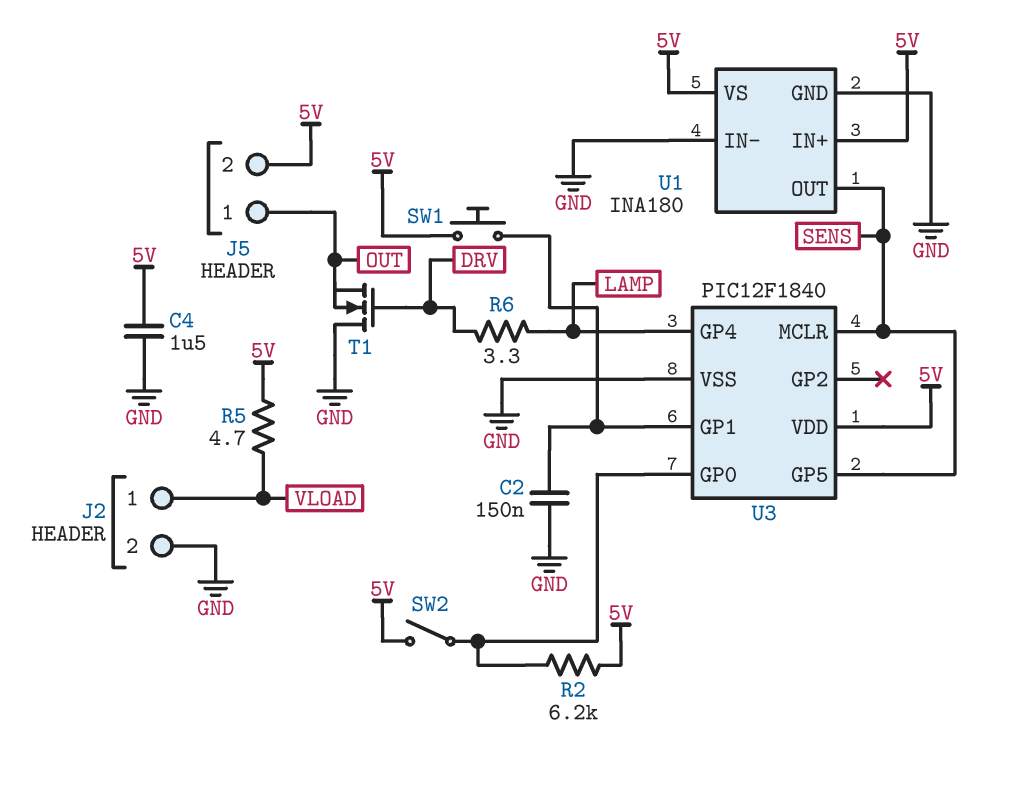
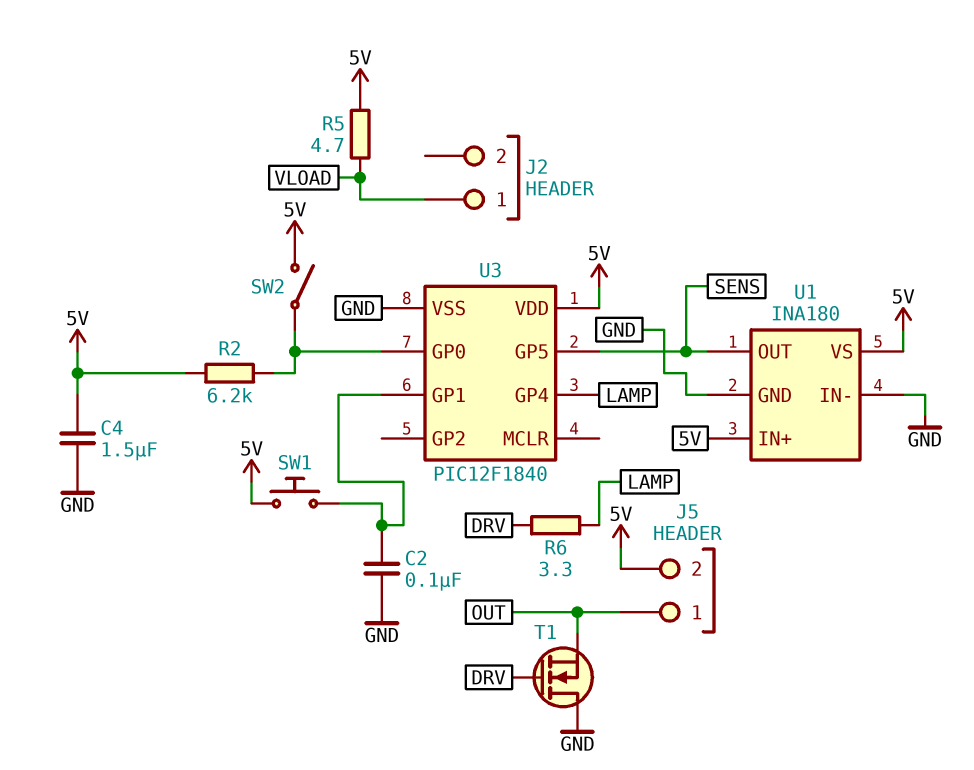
C2: 150nF (GND, U3/GP1) -> 100nF (GND, U3/GP1)
J2 pin 2: GND -> none
U3 pin MCLR: SENS -> none

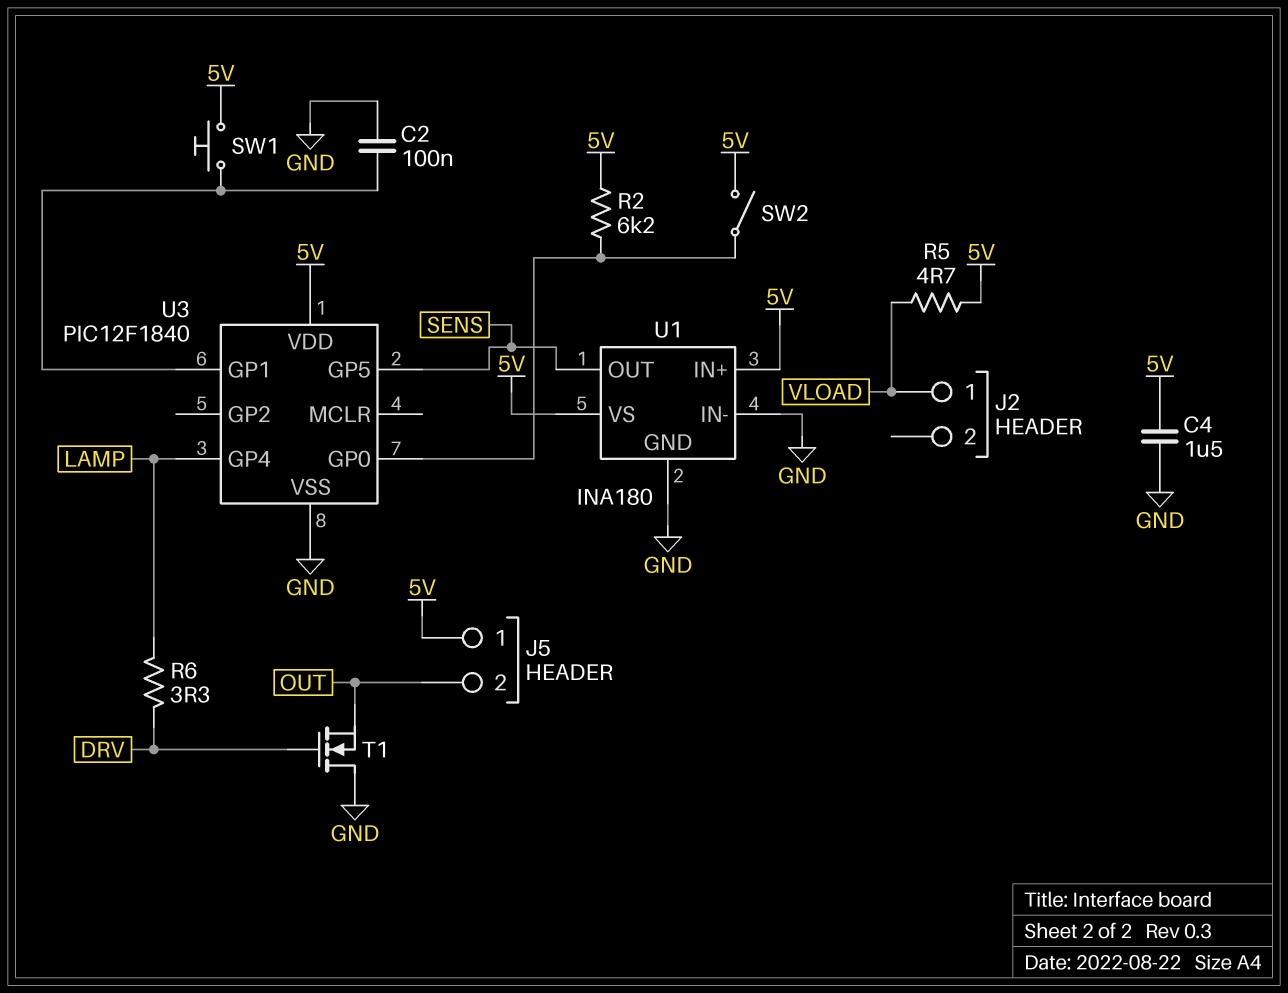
J5 pin 1: OUT -> 5V
J5 pin 2: 5V -> OUT

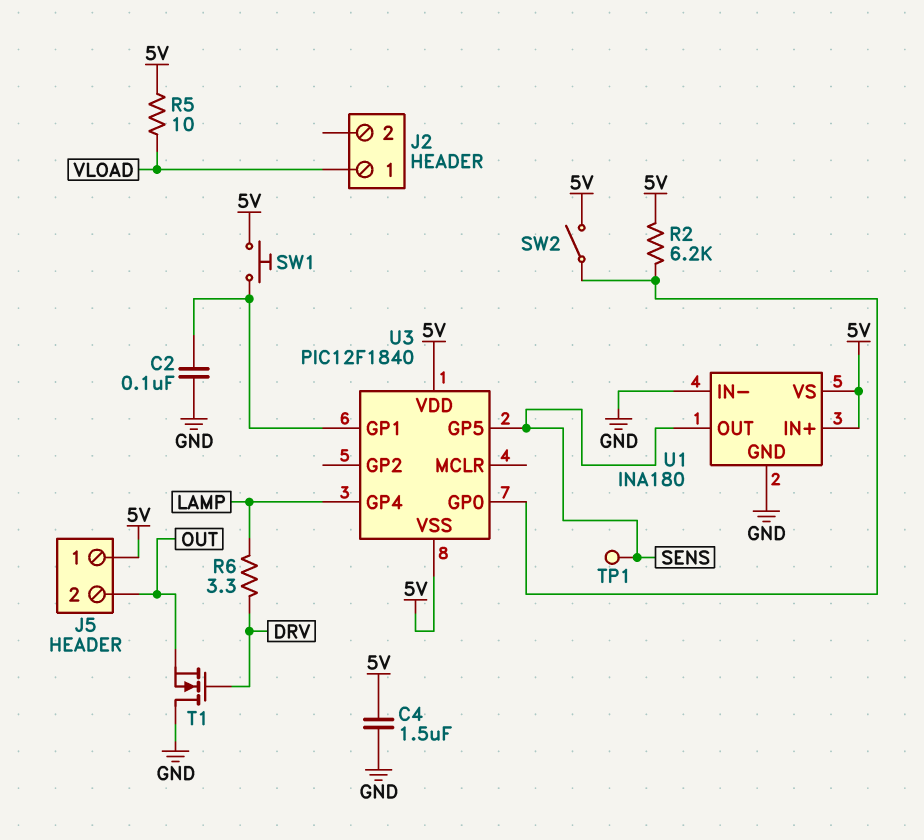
R5: 4.7 (5V, VLOAD) -> 10 (5V, VLOAD)
TP1: none -> test point (SENS)
U3 pin VSS: GND -> 5V

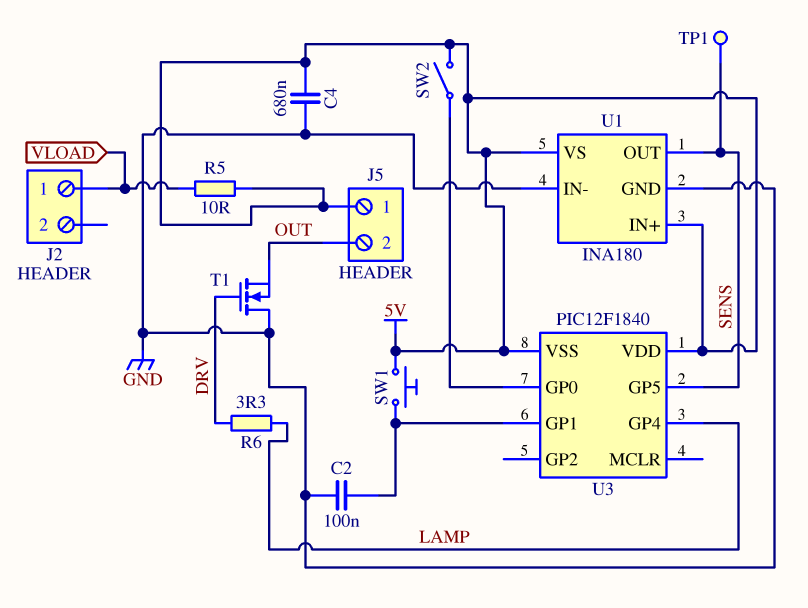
C4: 1.5uF (5V, GND) -> 680nF (5V, GND)
R2: 6.2k (5V, U3/GP0) -> none

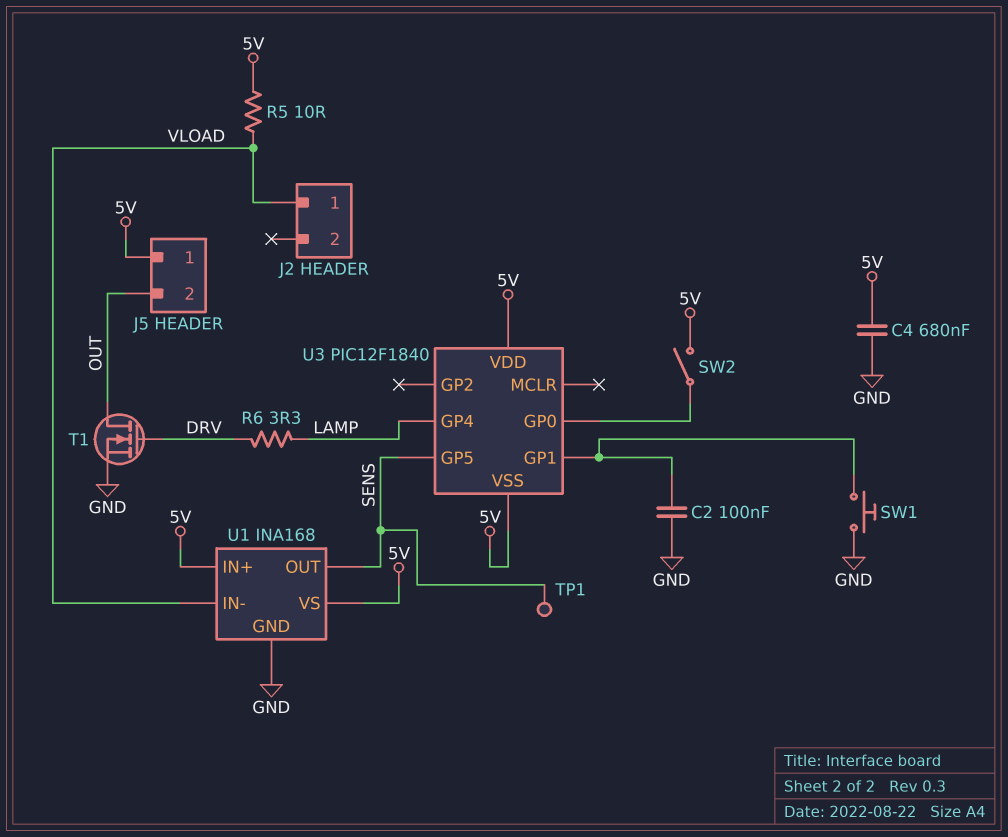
SW1: button (5V, U3/GP1) -> button (GND, U3/GP1)
T1: NMOS (G DRV, D GND, S OUT) -> NMOS (G DRV, D OUT, S GND)
U1: INA180 -> INA168
U1 pin IN-: GND -> VLOAD

